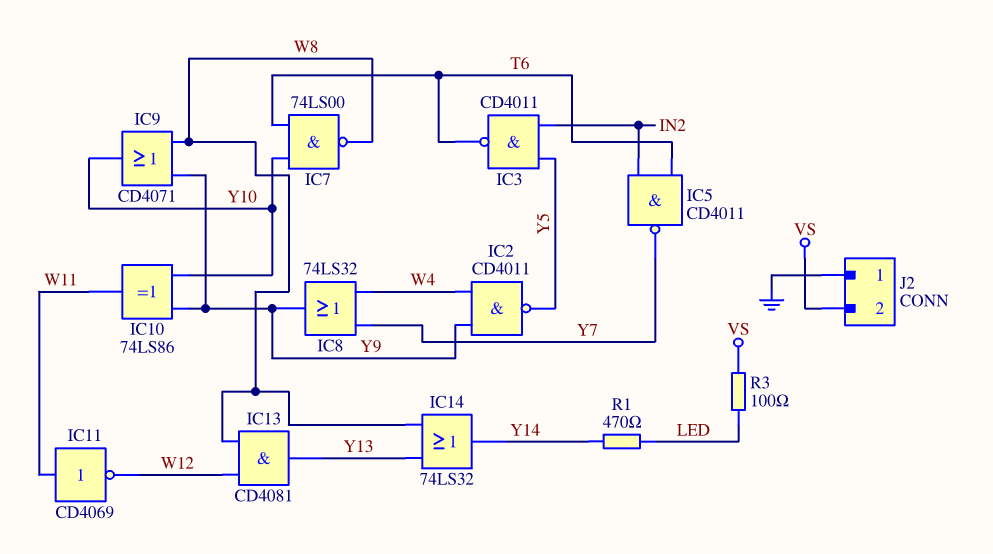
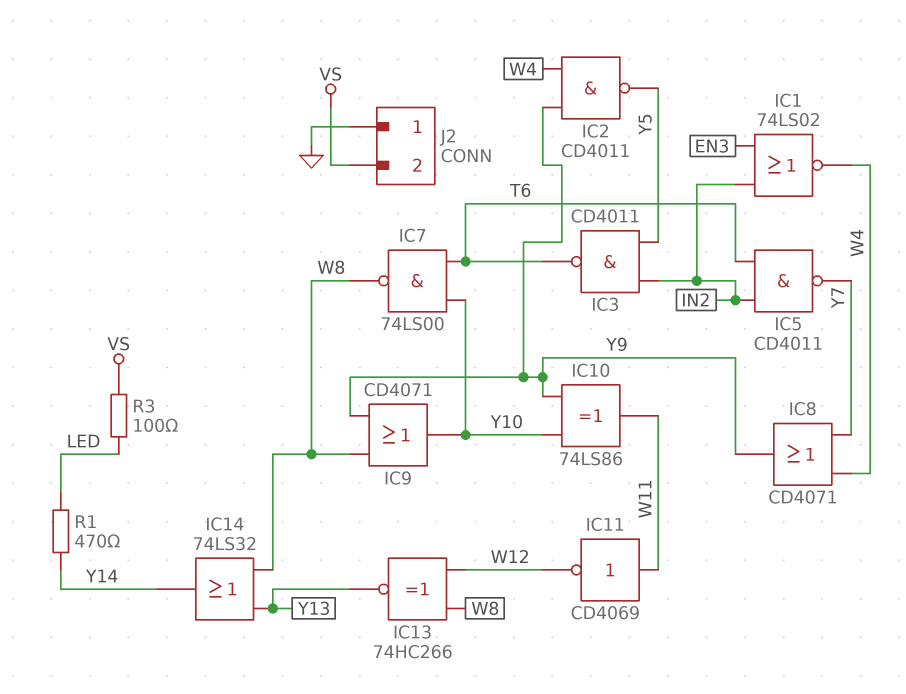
IC1: none -> NOR 74LS02 (in EN3, in IN2, out W4)
IC8: OR 74LS32 (in W4, in Y7, out Y9) -> OR CD4071 (in W4, in Y7, out Y9)
IC13: AND CD4081 (in W8, in W12, out Y13) -> XNOR 74HC266 (in W8, in W12, out Y13)

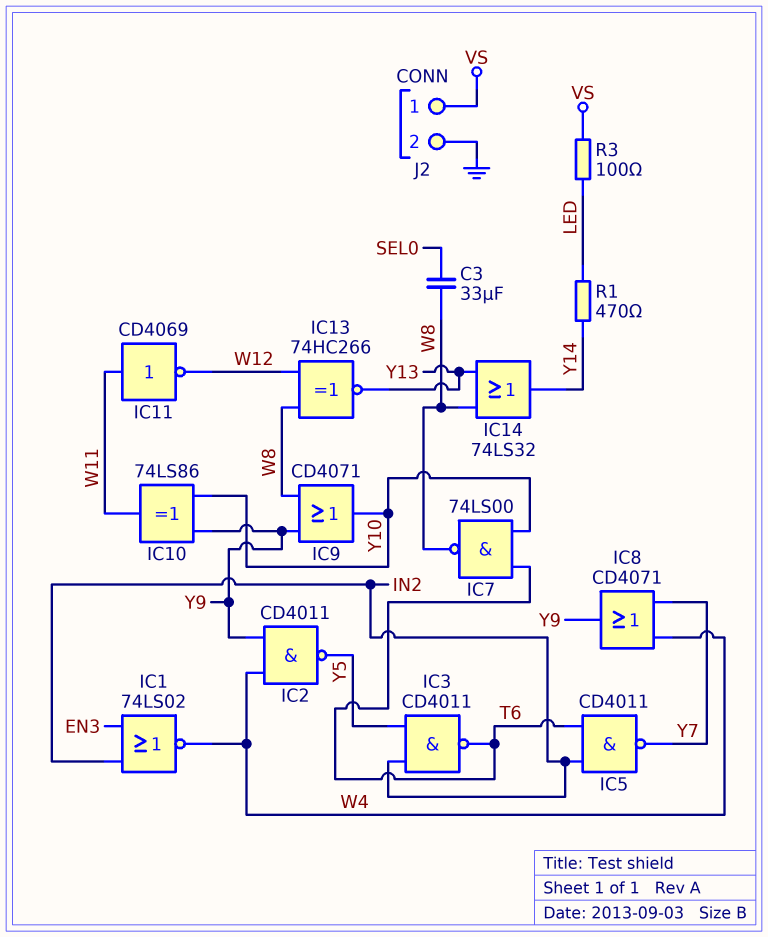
C3: none -> 33uF (SEL0, W8)
J2 pin 1: GND -> VS
J2 pin 2: VS -> GND

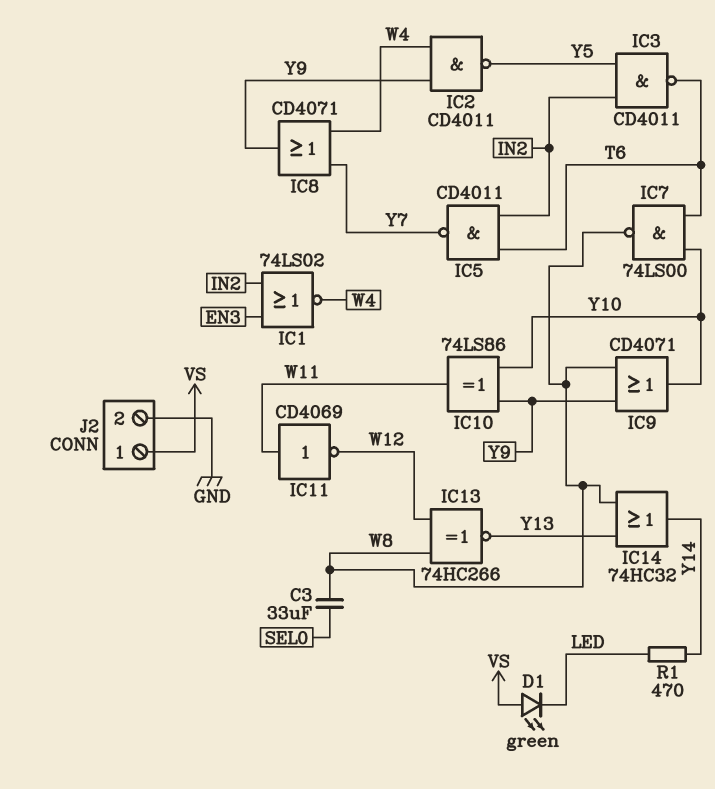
D1: none -> LED green (A VS, K LED)
IC14: OR 74LS32 (in W8, in Y13, out Y14) -> OR 74HC32 (in W8, in Y13, out Y14)
R3: 100 (LED, VS) -> none

